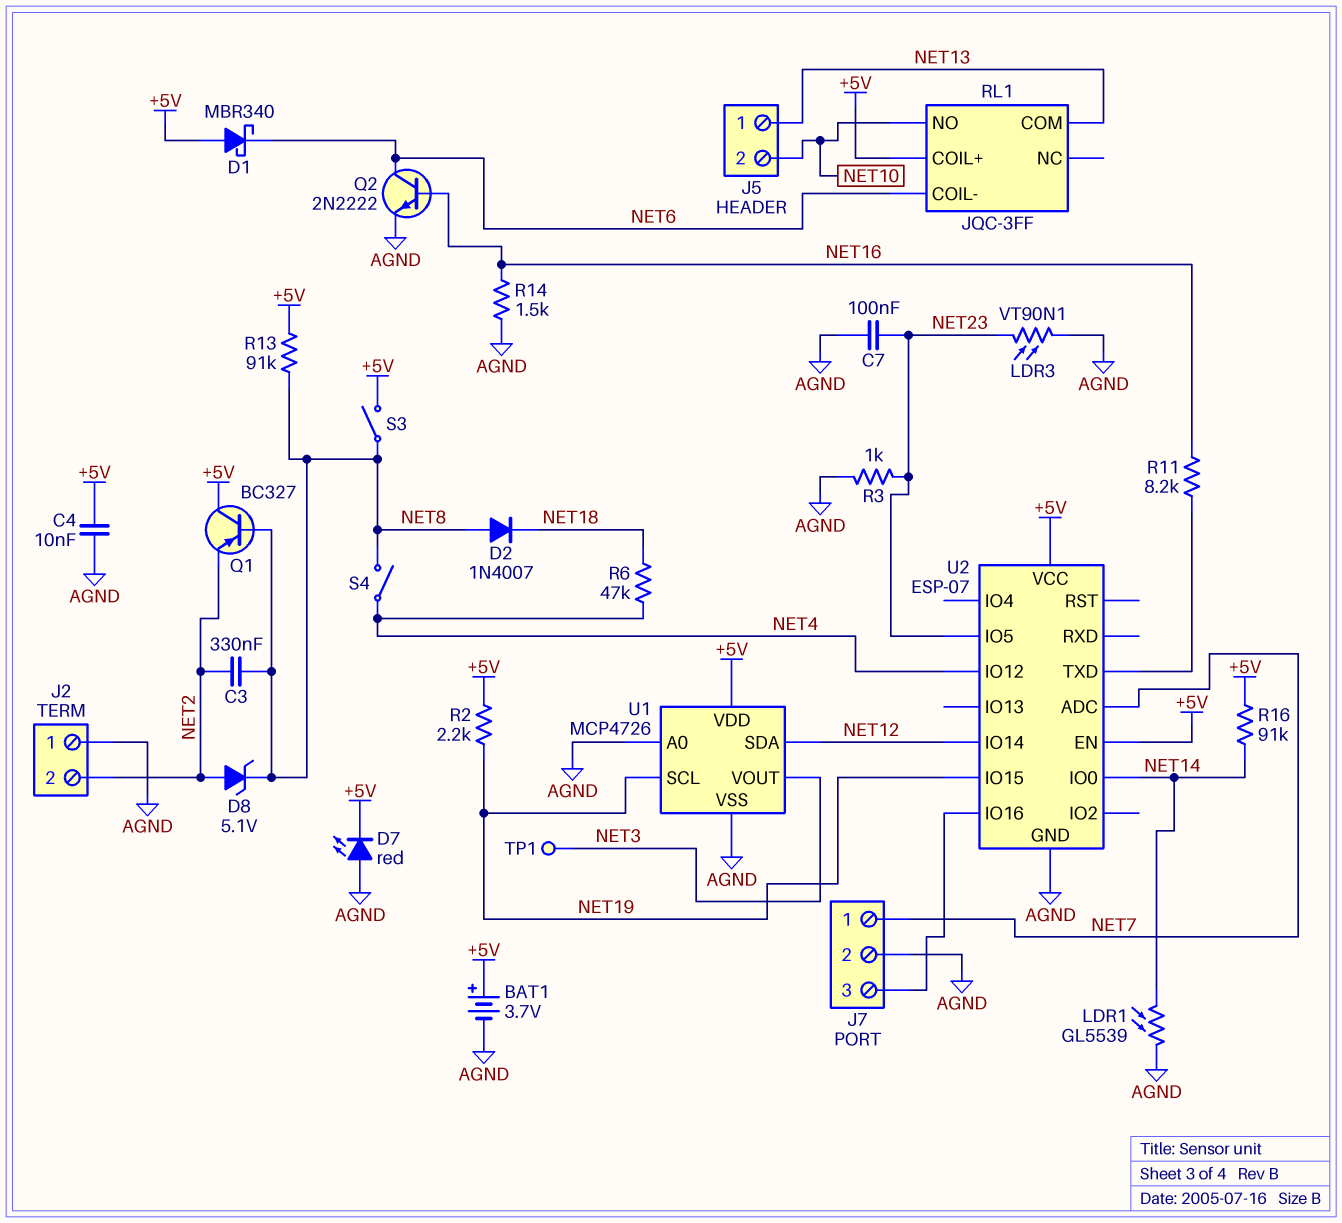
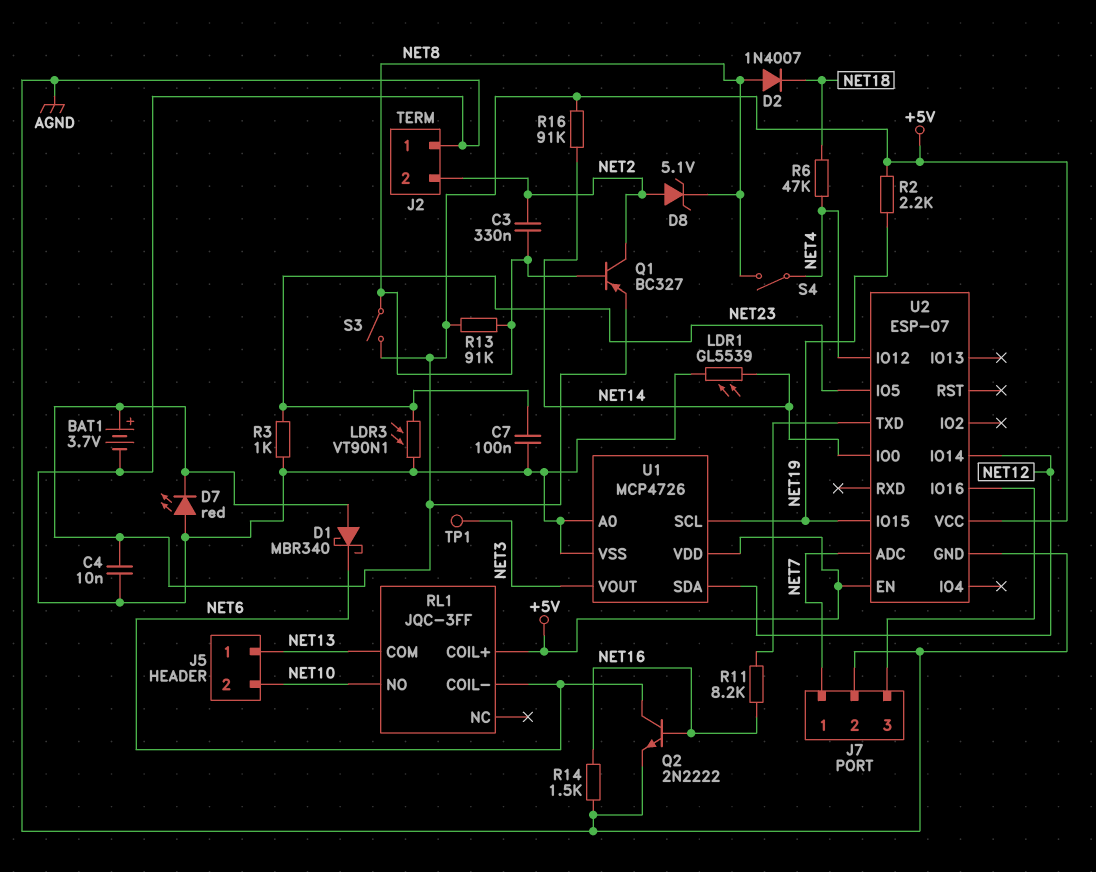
Q1: PNP BC327 (B NET8, C +5V, E NET2) -> PNP BC327 (B NET8, C NET2, E +5V)

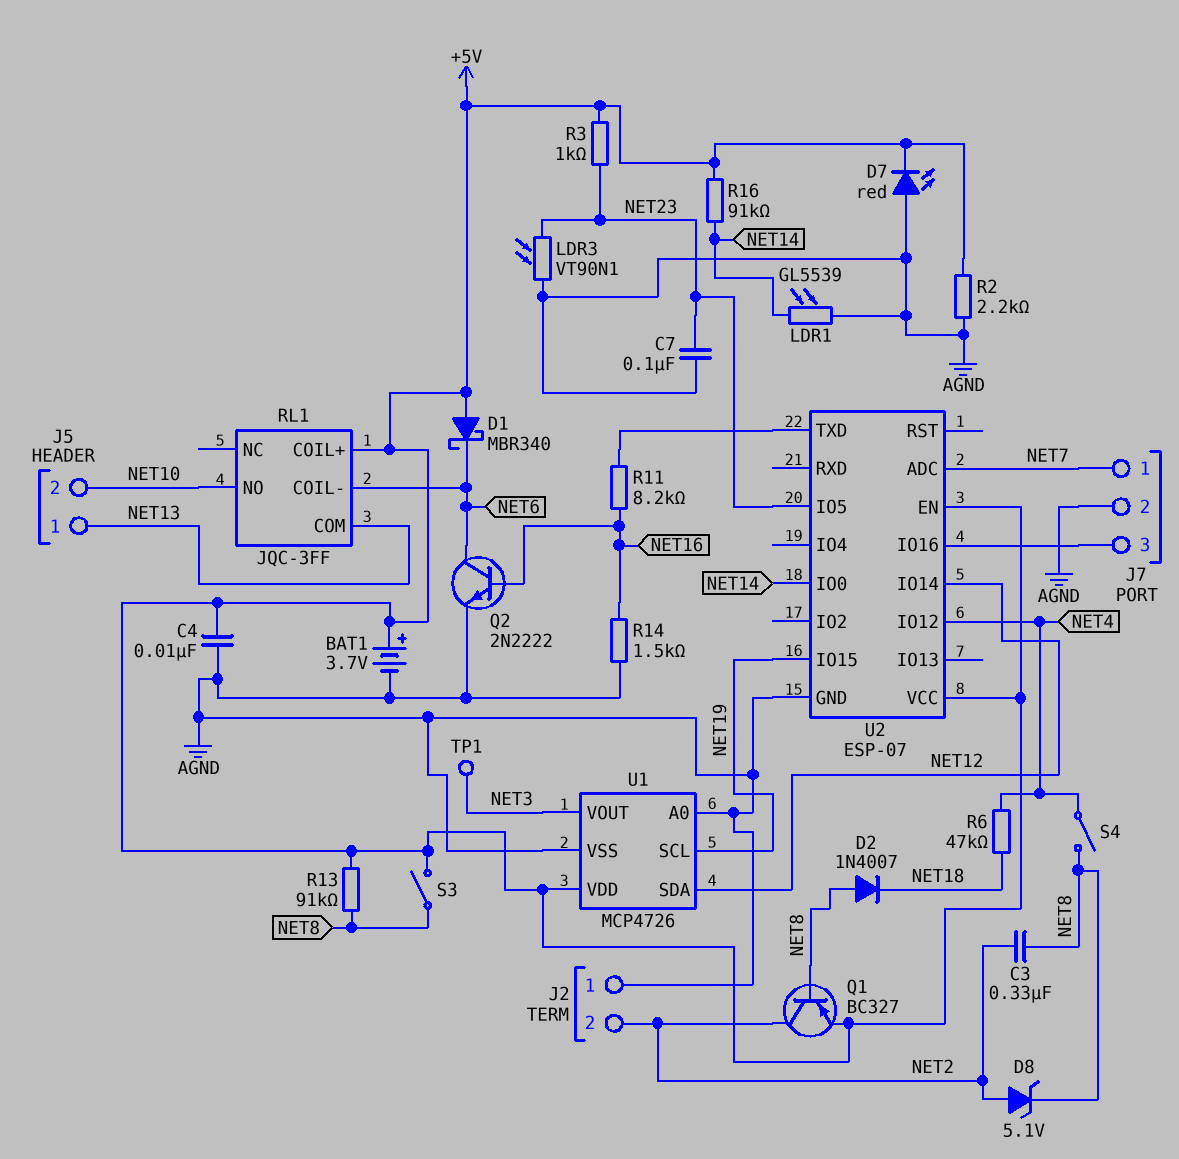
R2: 2.2k (+5V, NET19) -> 2.2k (+5V, AGND)
R3: 1k (AGND, NET23) -> 1k (+5V, NET23)

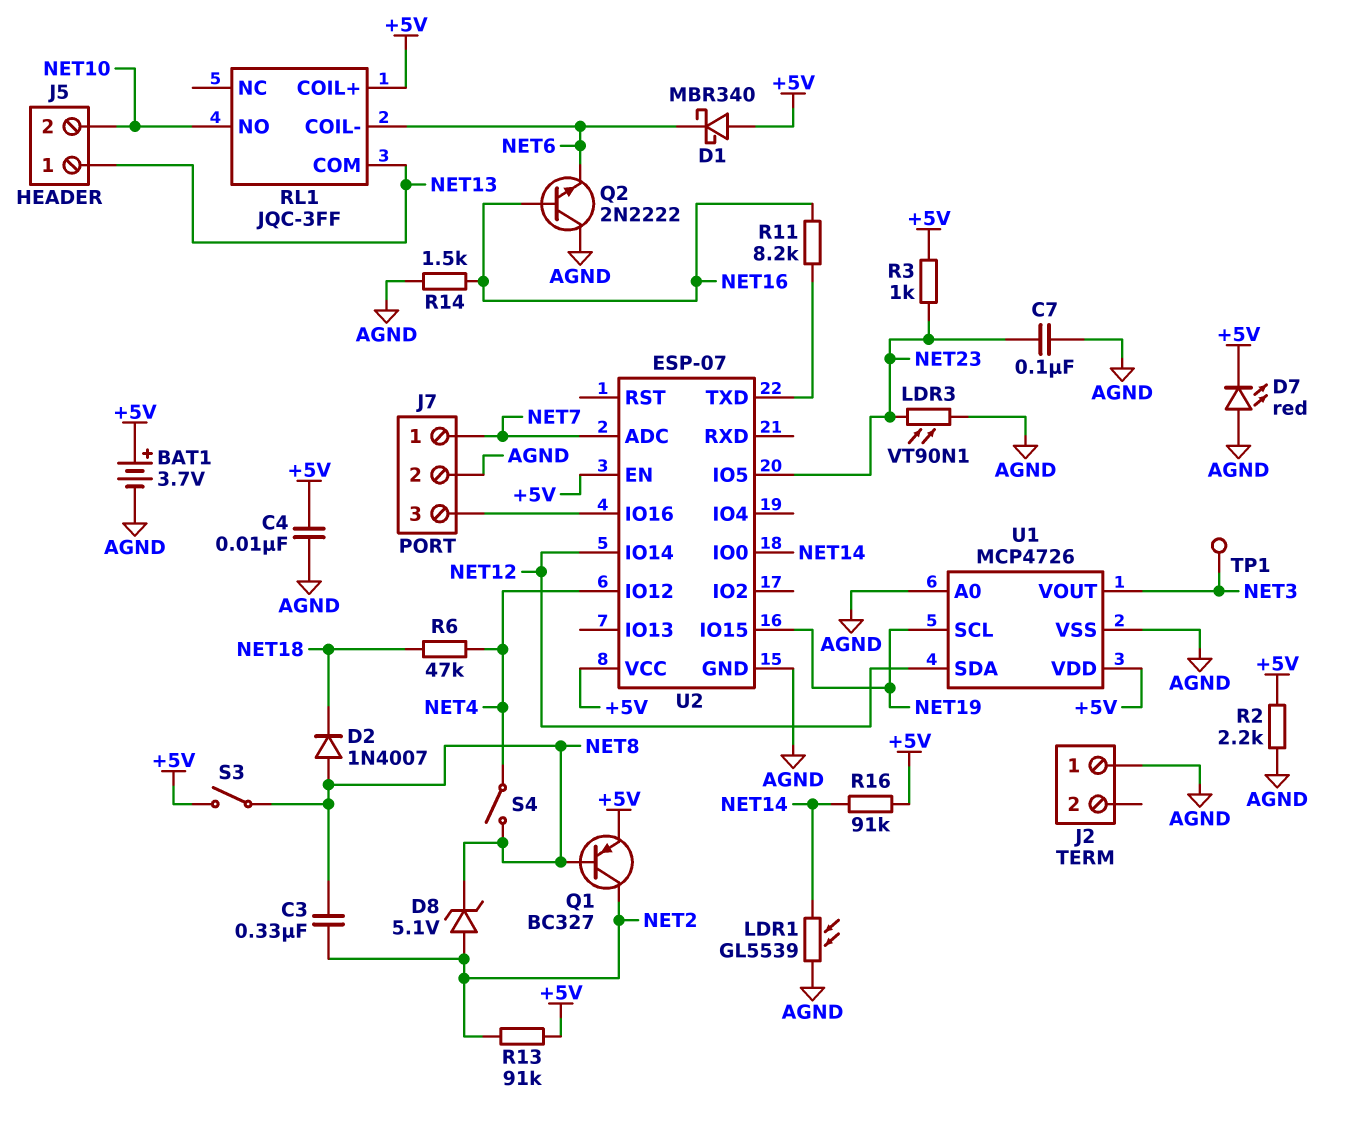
J2 pin 2: NET2 -> none
Q2: NPN 2N2222 (B NET16, C NET6, E AGND) -> NPN 2N2222 (B NET16, C AGND, E NET6)
R13: 91k (+5V, NET8) -> 91k (+5V, NET2)

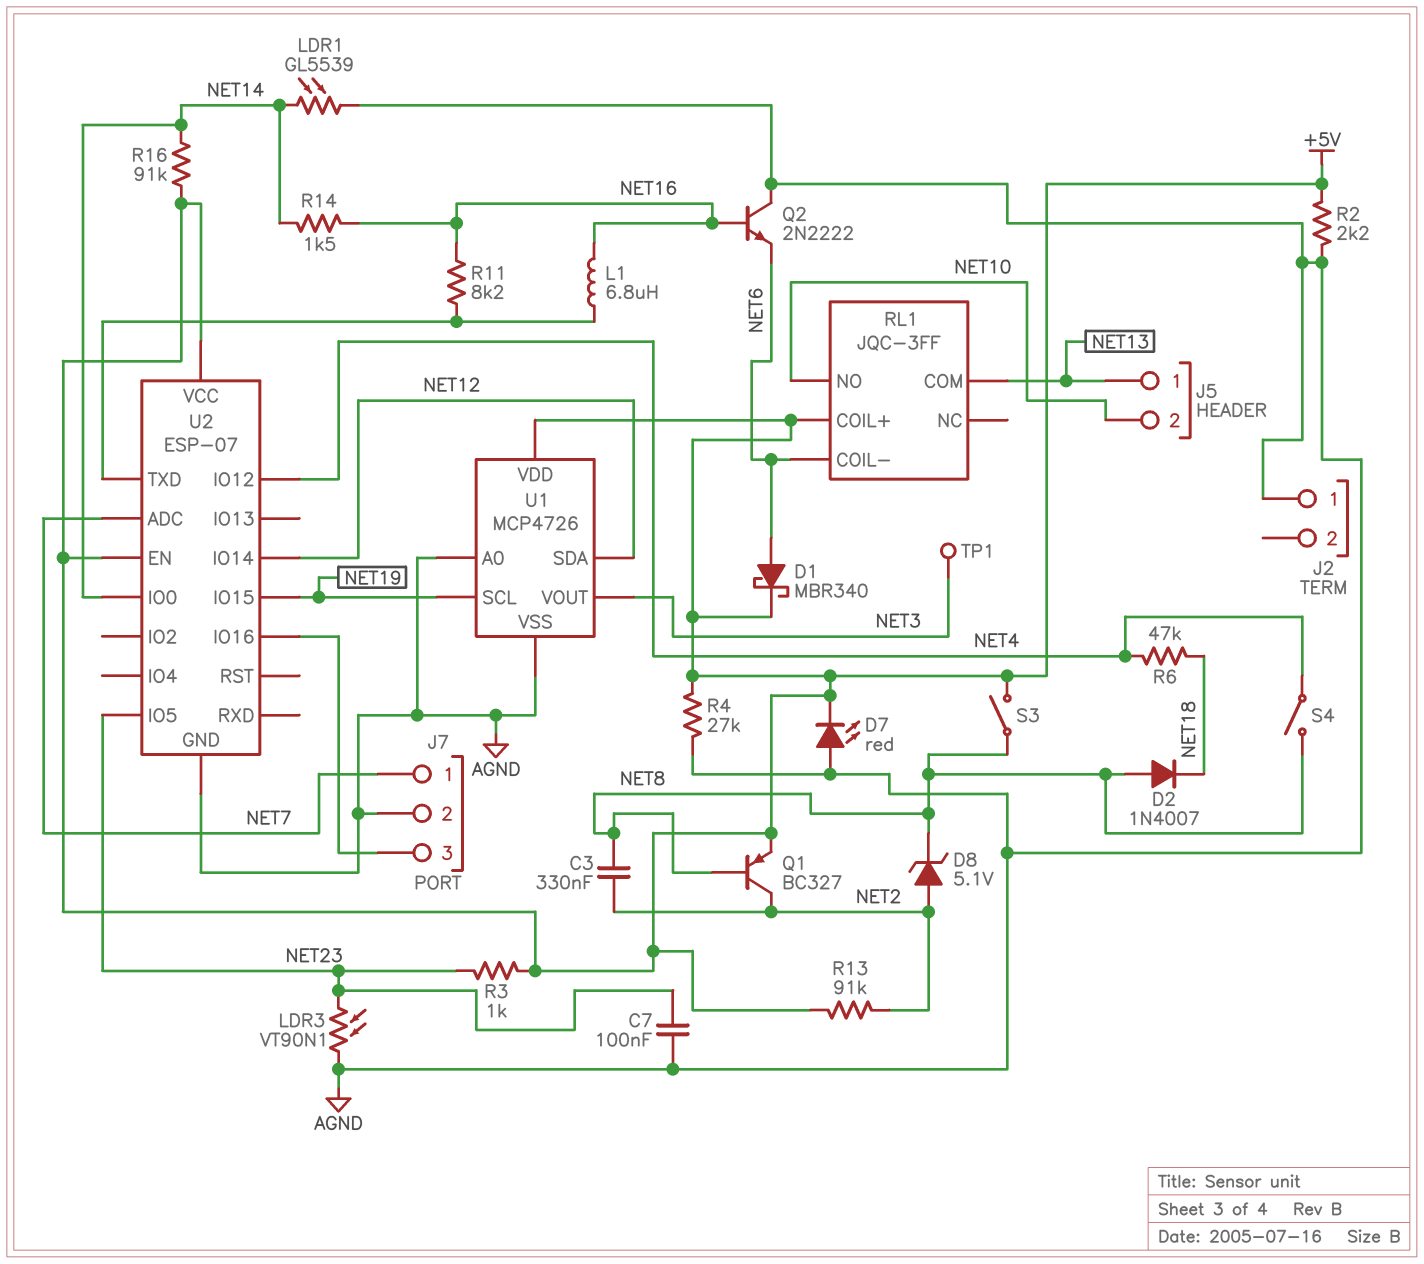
BAT1: 3.7V (plus +5V, minus AGND) -> none
C4: 10nF (+5V, AGND) -> none
D1: schottky MBR340 (A +5V, K NET6) -> schottky MBR340 (A NET6, K +5V)
L1: none -> 6.8uH (NET16, U2/TXD)
R4: none -> 27k (+5V, AGND)
R14: 1.5k (AGND, NET16) -> 1.5k (NET14, NET16)

